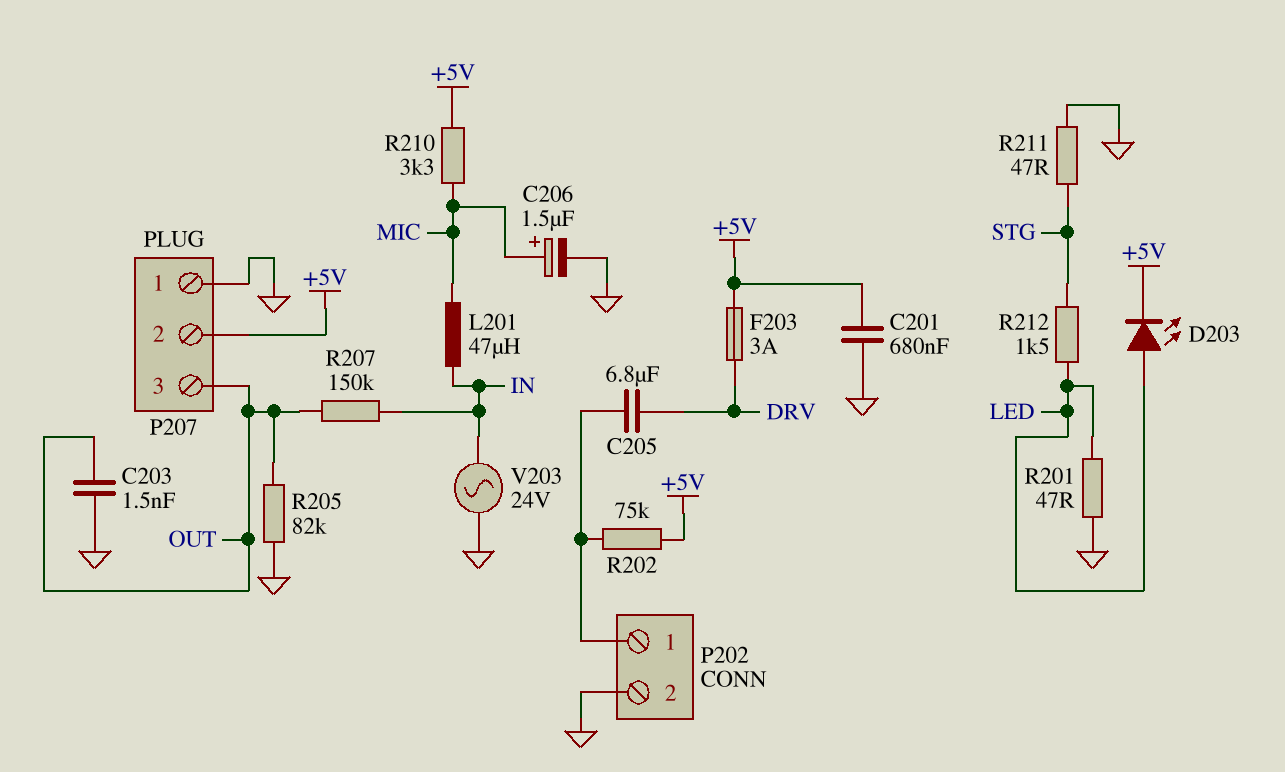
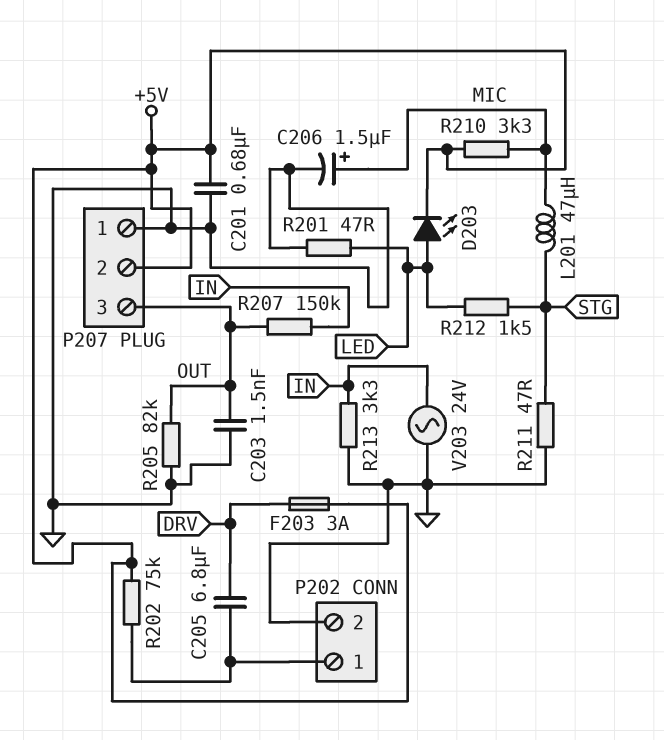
L201: 47uH (IN, MIC) -> 47uH (MIC, STG)
R213: none -> 3.3k (GND, IN)

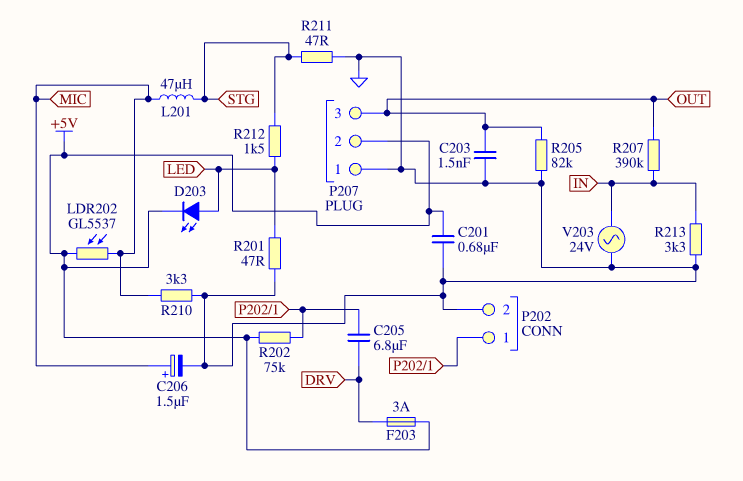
LDR202: none -> GL5537 (+5V, MIC)
R207: 150k (IN, OUT) -> 390k (IN, OUT)
R210: 3.3k (+5V, MIC) -> 3.3k (GND, MIC)

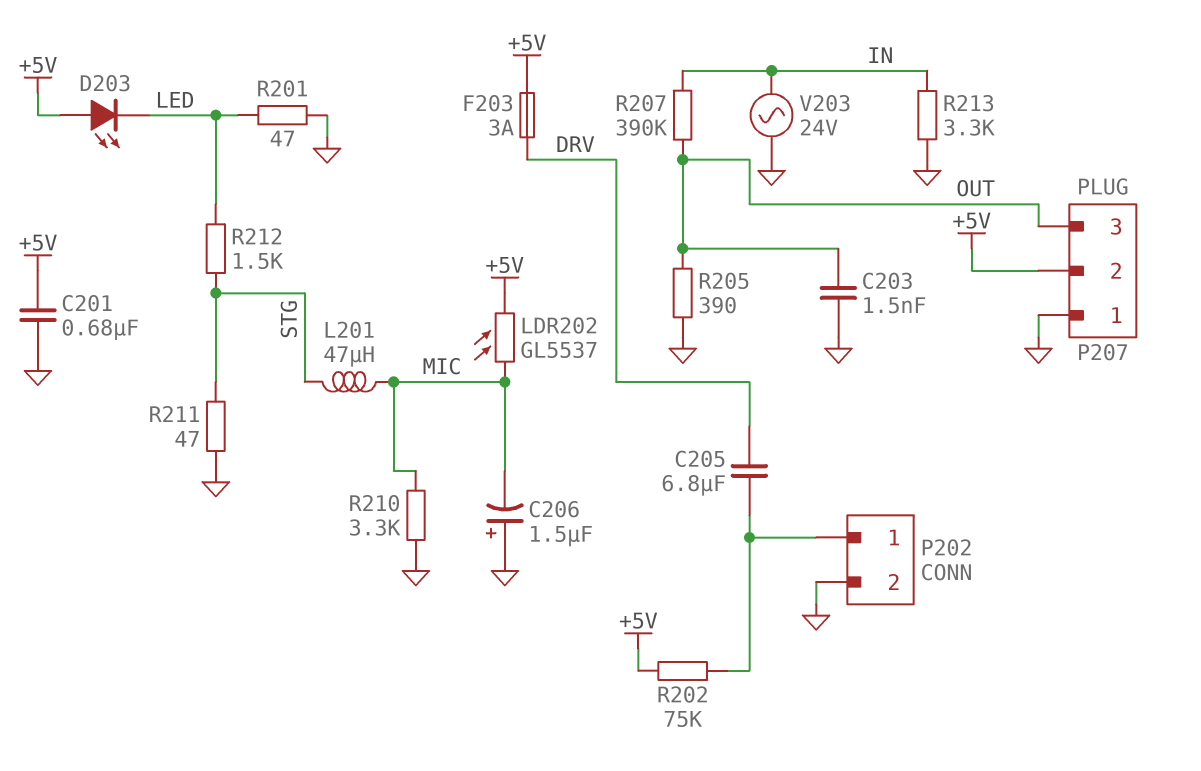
C206: 1.5uF (plus MIC, minus GND) -> 1.5uF (plus GND, minus MIC)
D203: LED (A LED, K +5V) -> LED (A +5V, K LED)
R205: 82k (GND, OUT) -> 390 (GND, OUT)

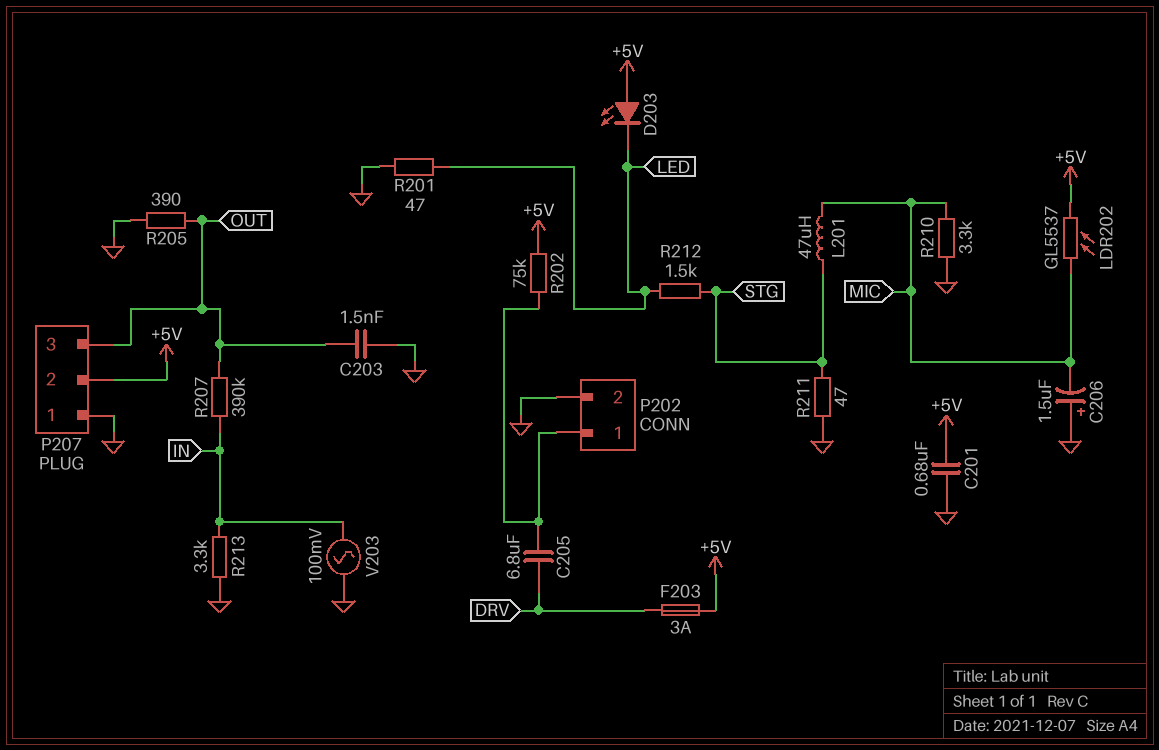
V203: AC 24V (GND, IN) -> AC 100mV (GND, IN)

